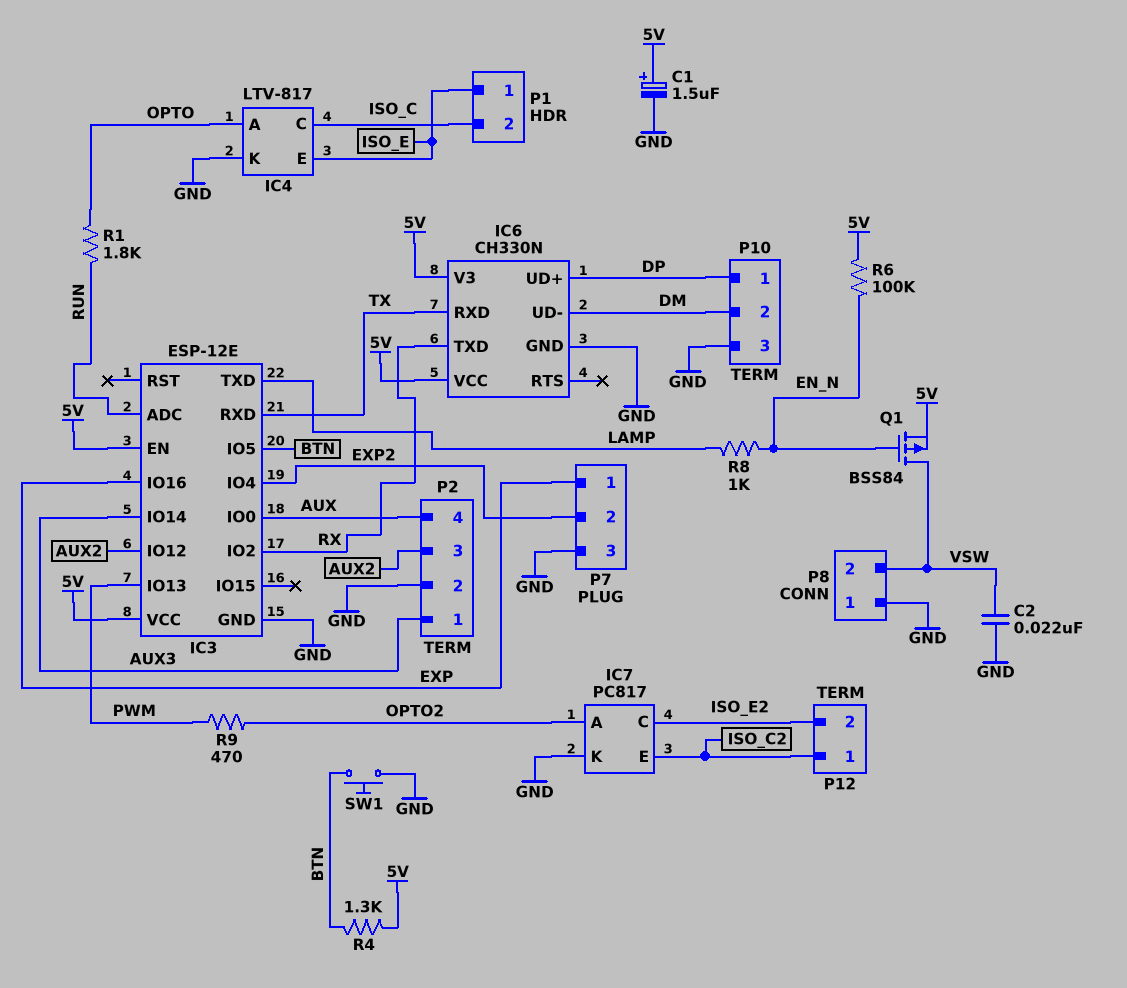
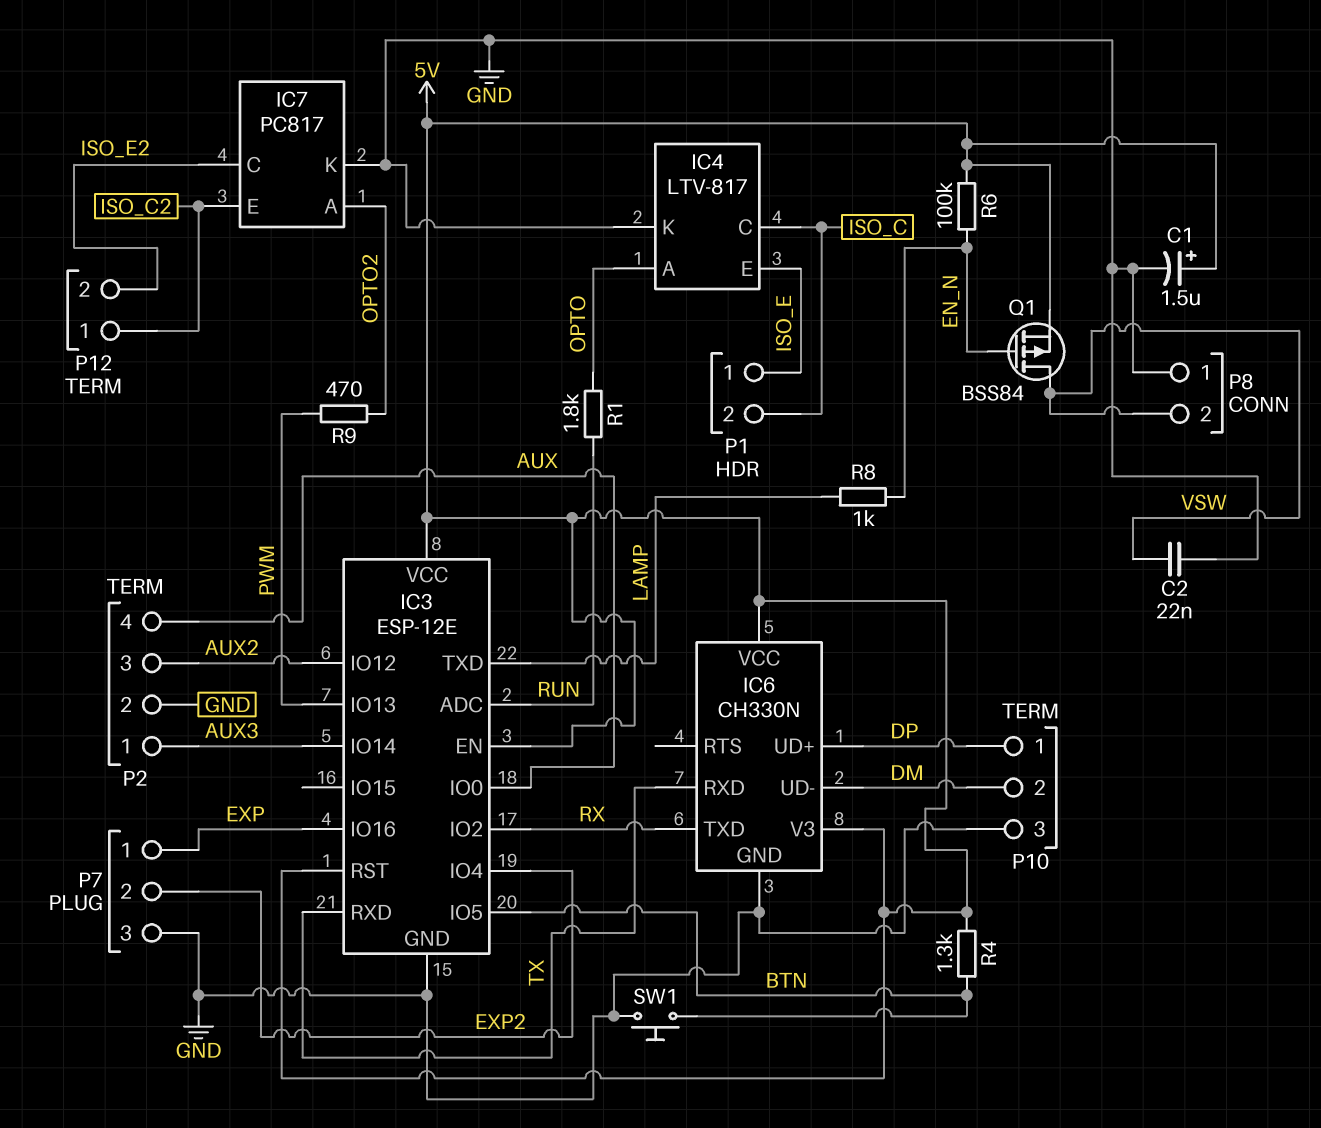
IC3 pin RST: none -> 5V

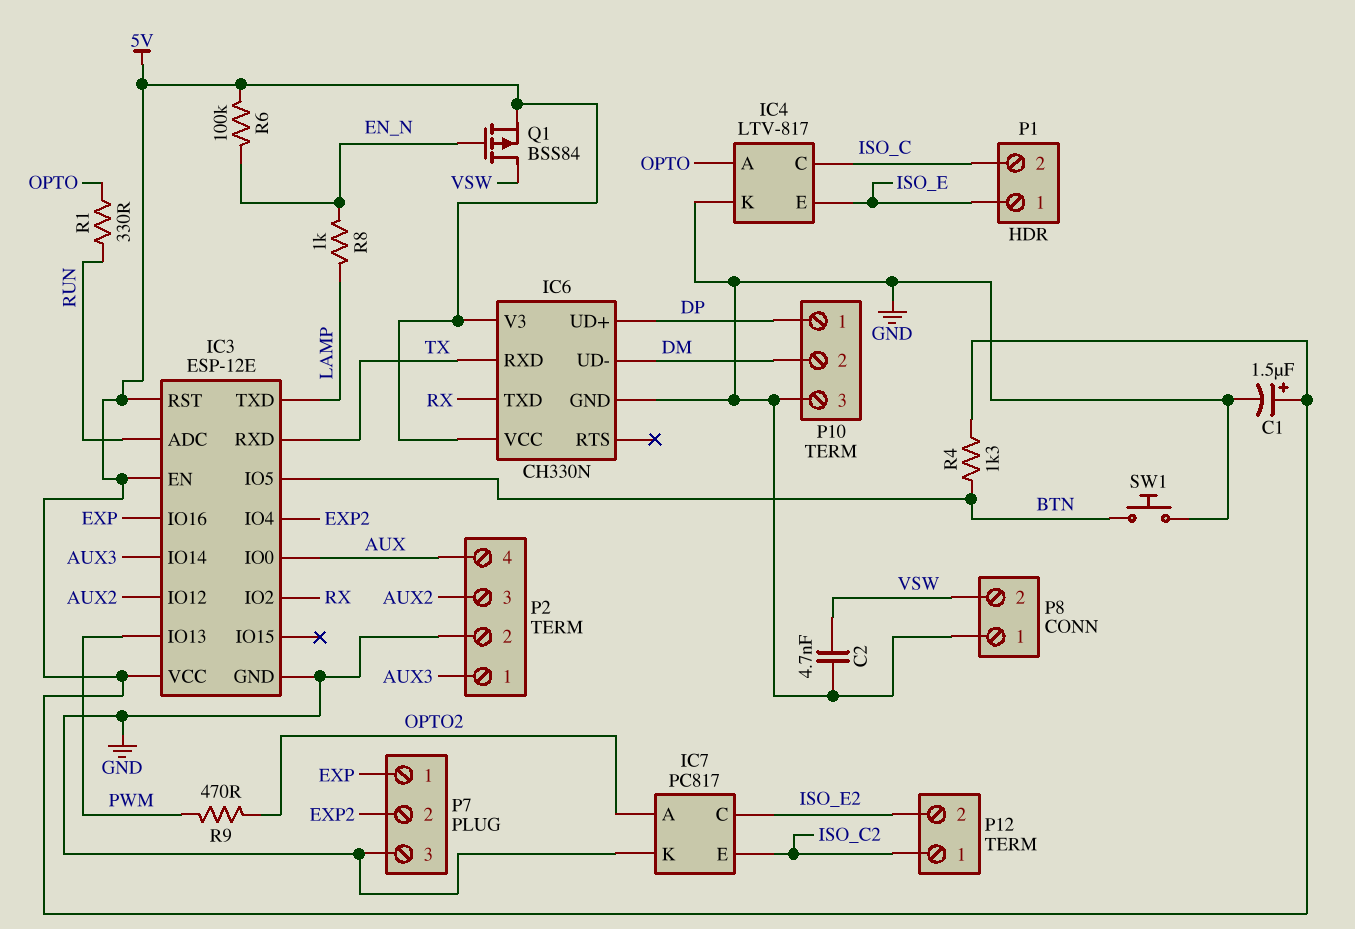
C2: 22nF (GND, VSW) -> 4.7nF (GND, VSW)
R1: 1.8k (OPTO, RUN) -> 330 (OPTO, RUN)

